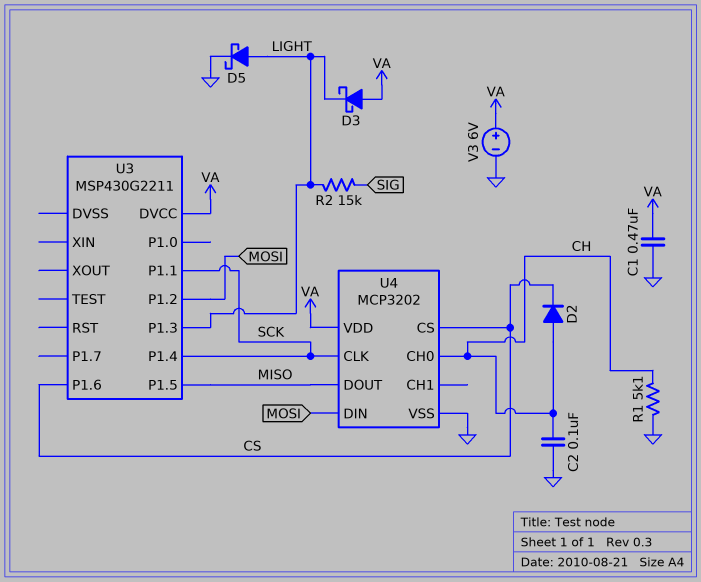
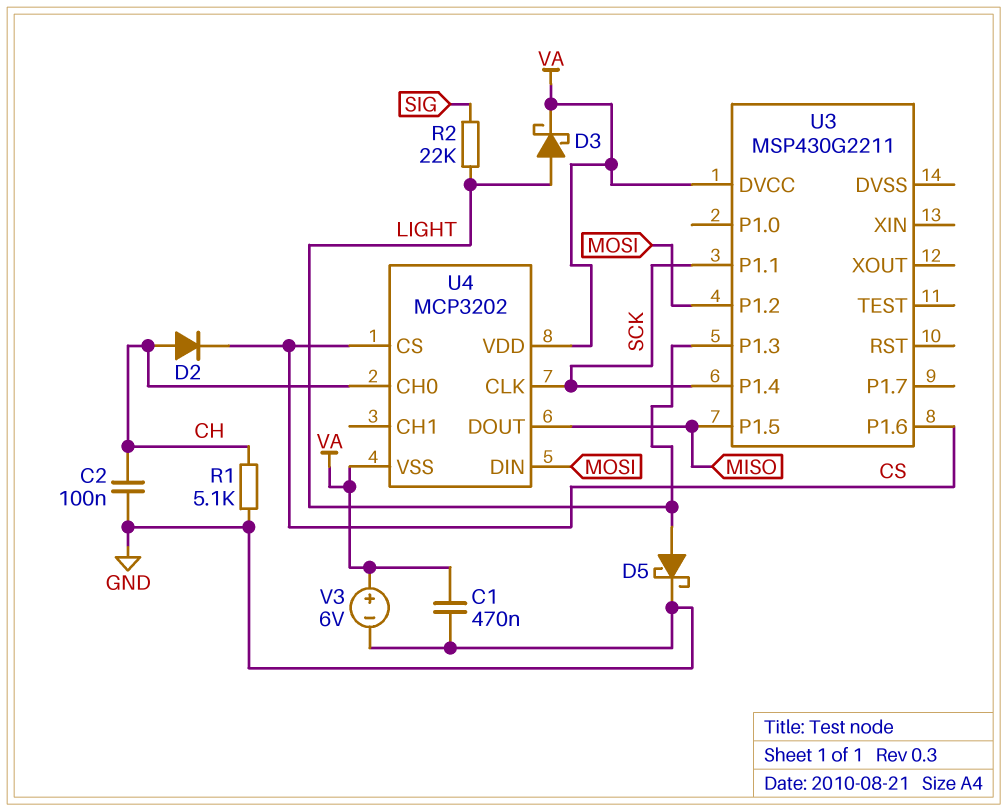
D3: schottky (A VA, K LIGHT) -> schottky (A LIGHT, K VA)
R2: 15k (LIGHT, SIG) -> 22k (LIGHT, SIG)
U4 pin VSS: GND -> VA

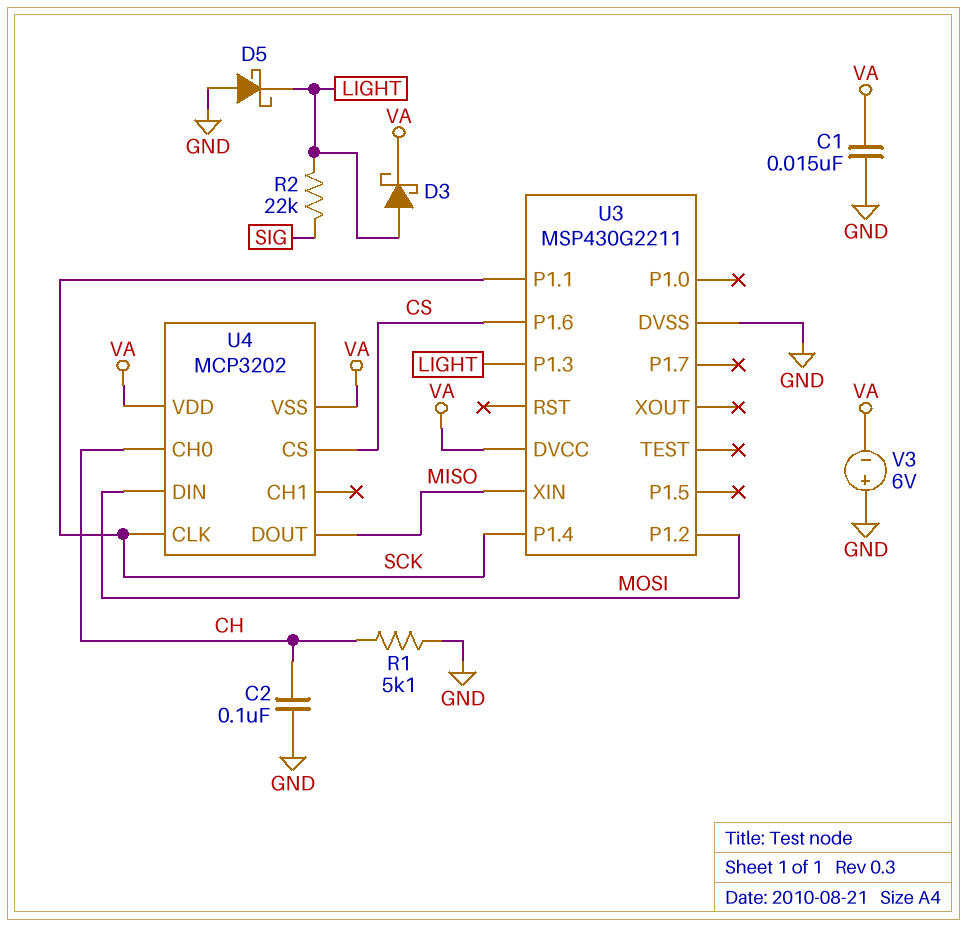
C1: 470nF (GND, VA) -> 15nF (GND, VA)
D2: diode (A CH, K CS) -> none
D5: schottky (A LIGHT, K GND) -> schottky (A GND, K LIGHT)
U3 pin DVSS: none -> GND
U3 pin P1.5: MISO -> none
U3 pin XIN: none -> MISO
V3: 6V (plus VA, minus GND) -> 6V (plus GND, minus VA)

